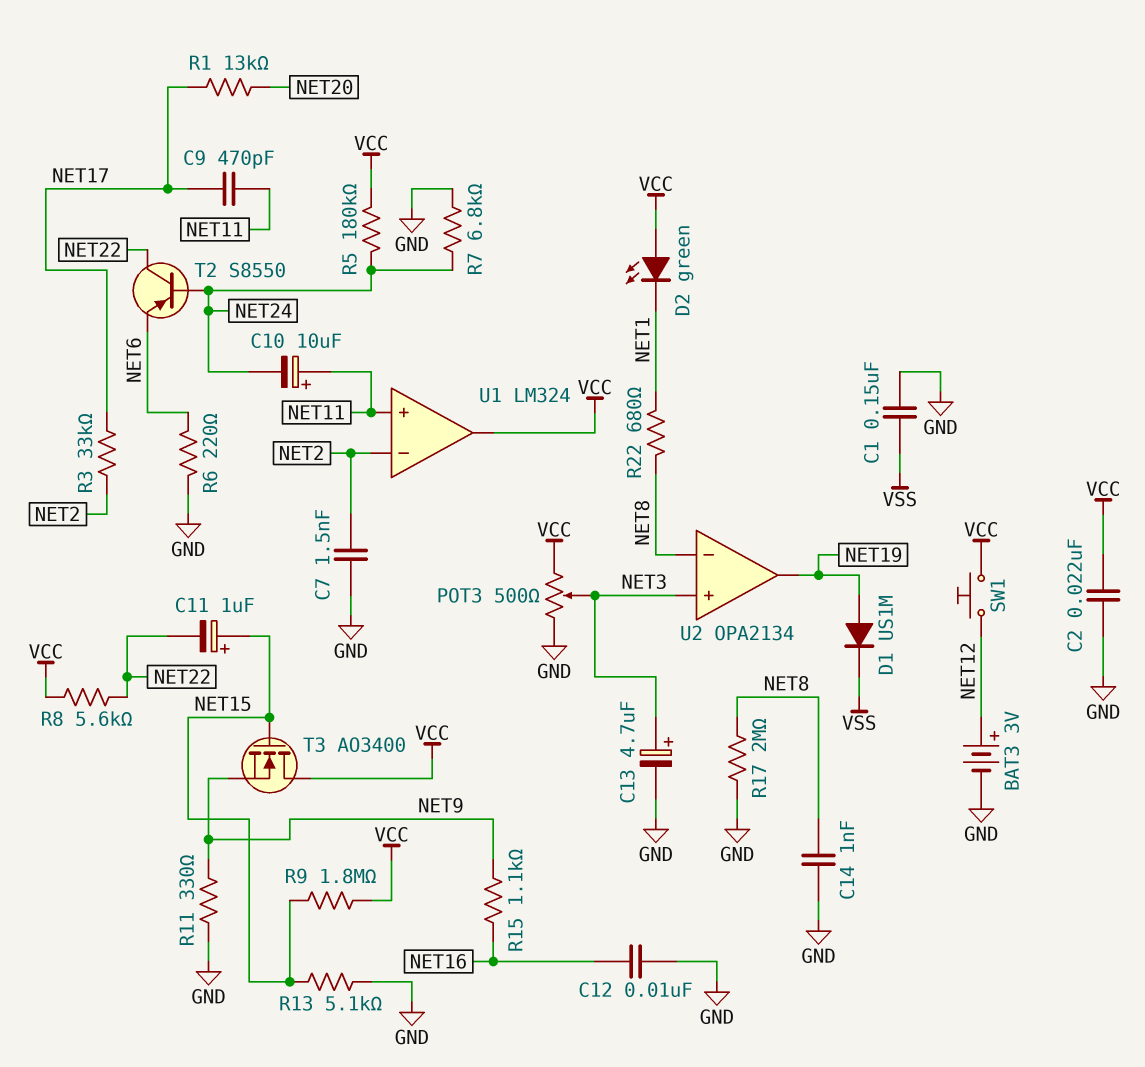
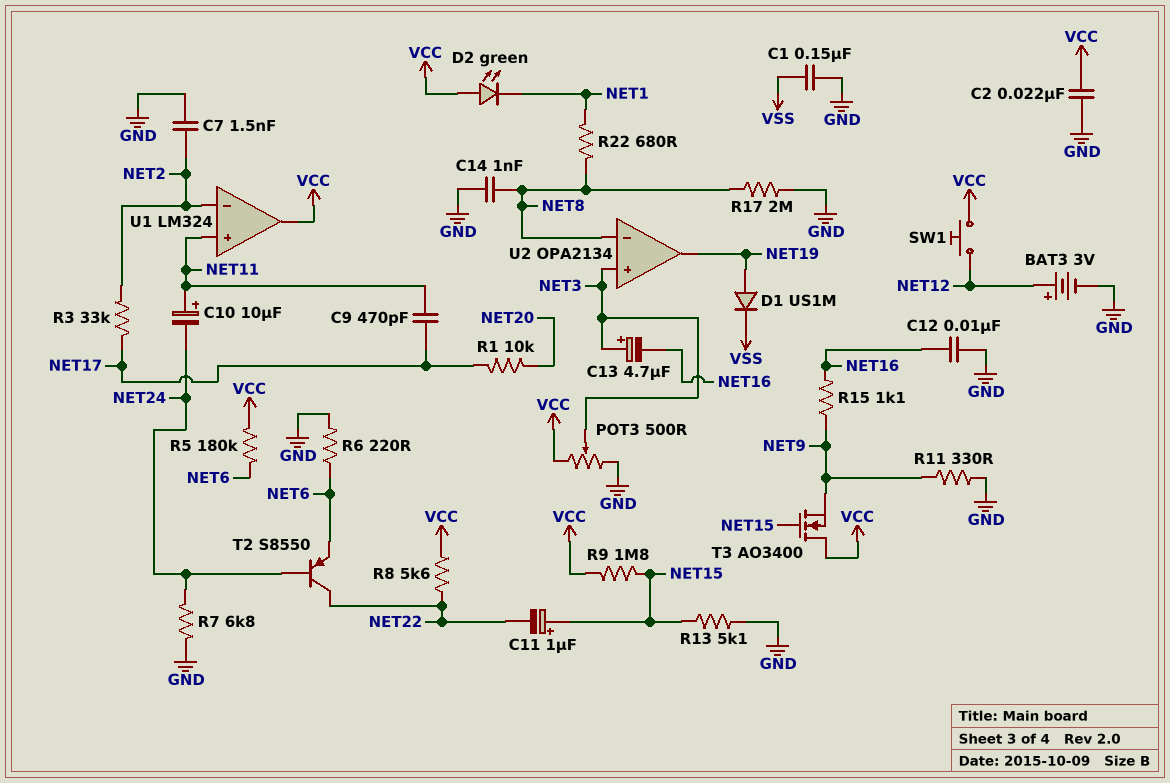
C13: 4.7uF (plus NET3, minus GND) -> 4.7uF (plus NET3, minus NET16)
R1: 13k (NET17, NET20) -> 10k (NET17, NET20)
R5: 180k (NET24, VCC) -> 180k (NET6, VCC)

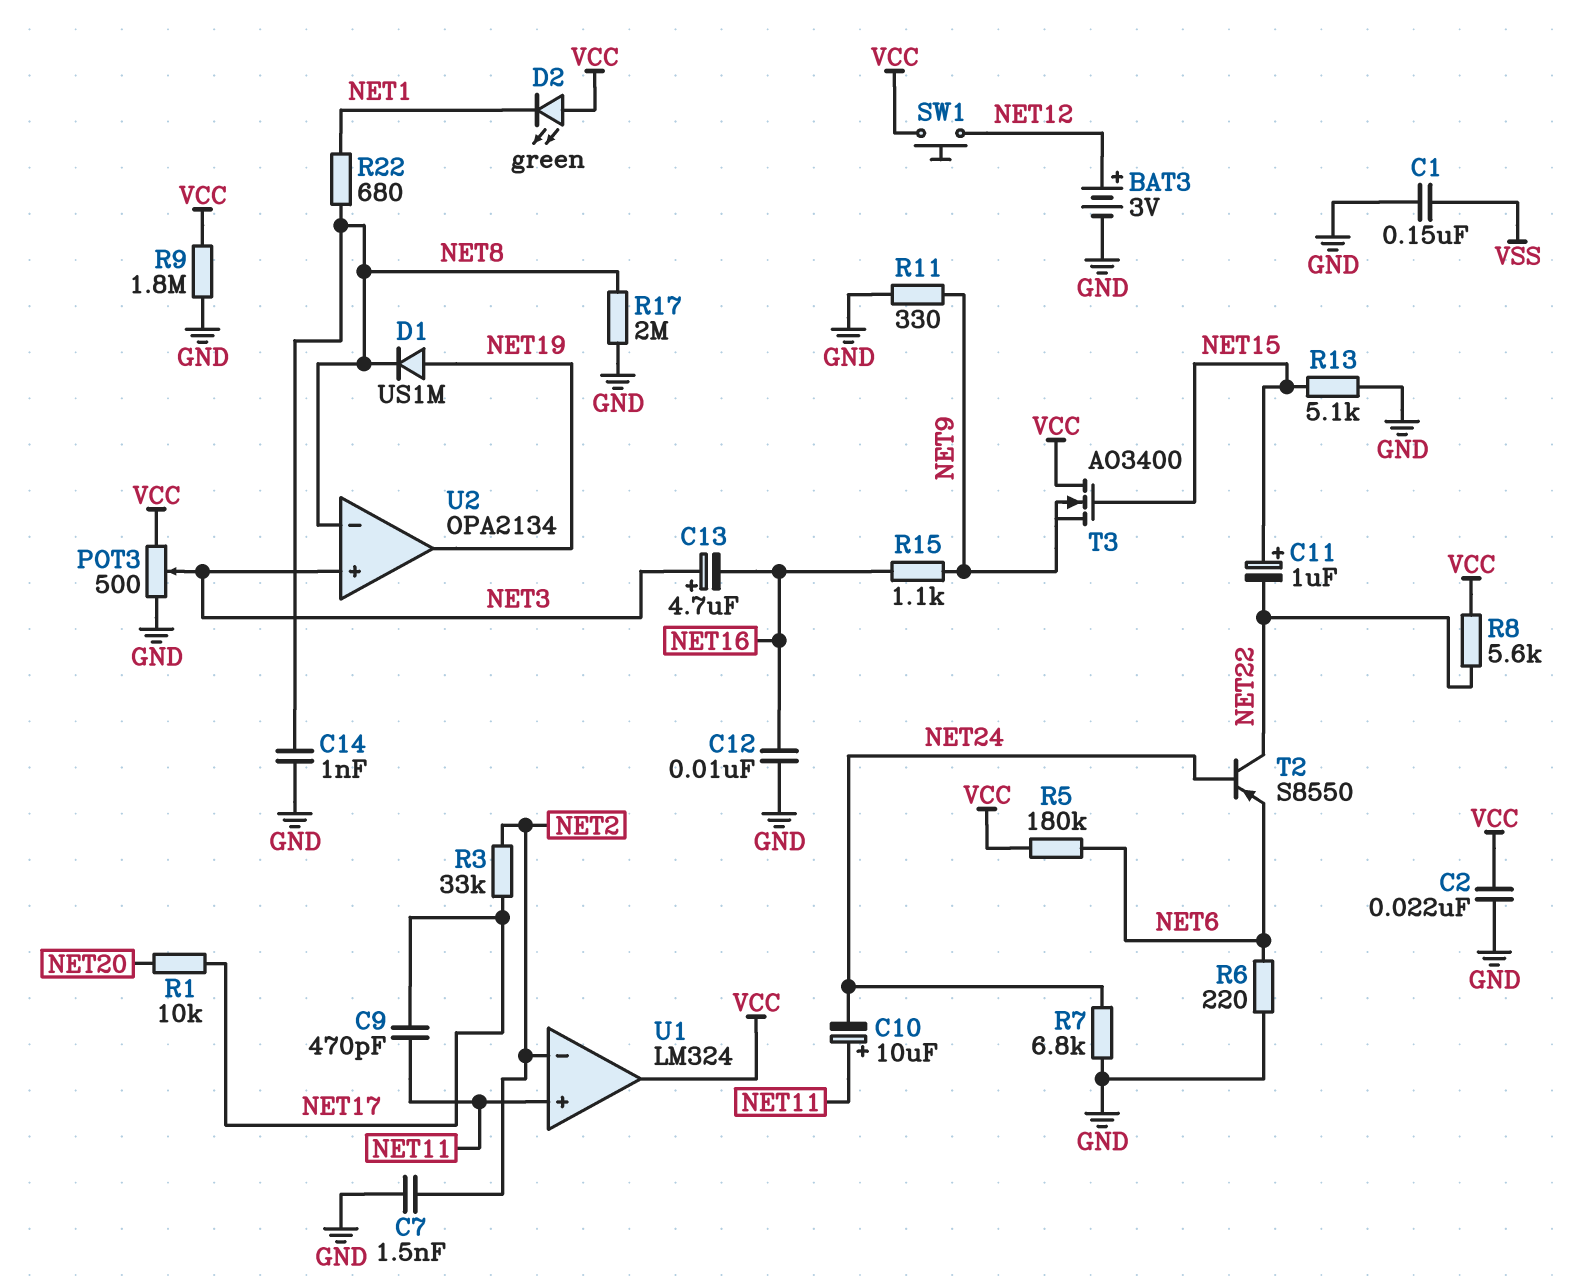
D1: diode US1M (A NET19, K VSS) -> diode US1M (A NET19, K NET8)
R9: 1.8M (NET15, VCC) -> 1.8M (GND, VCC)

